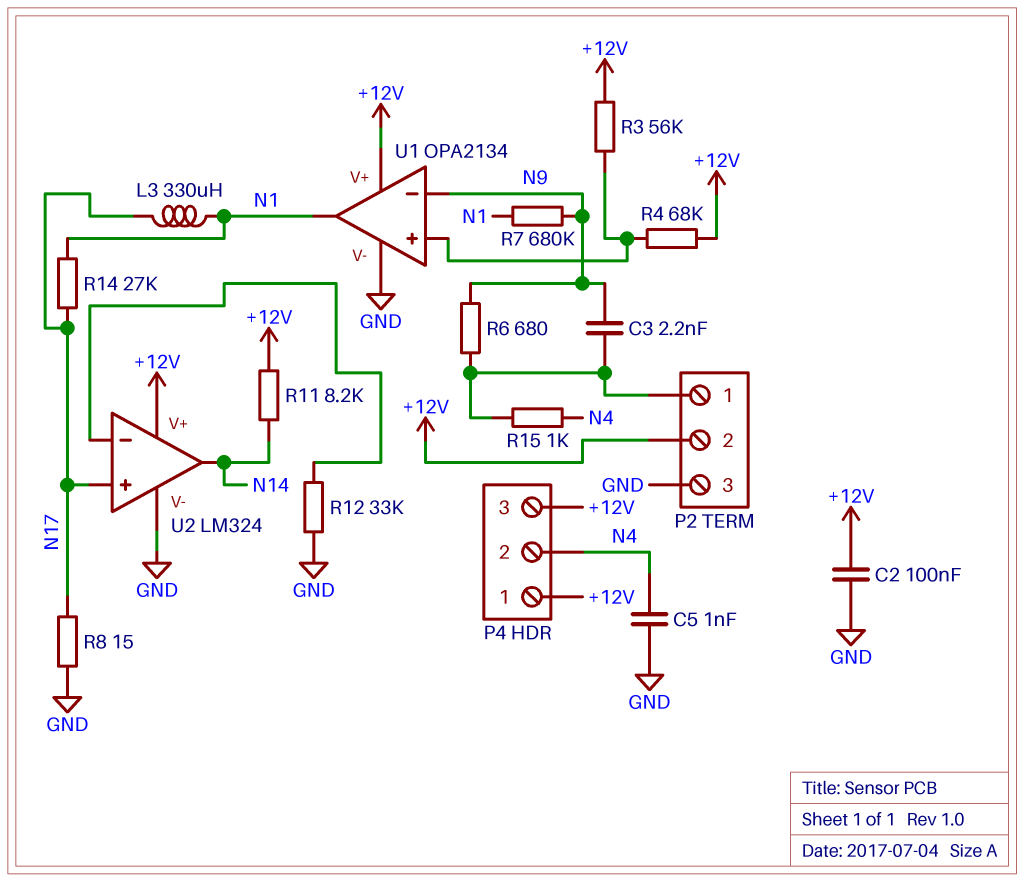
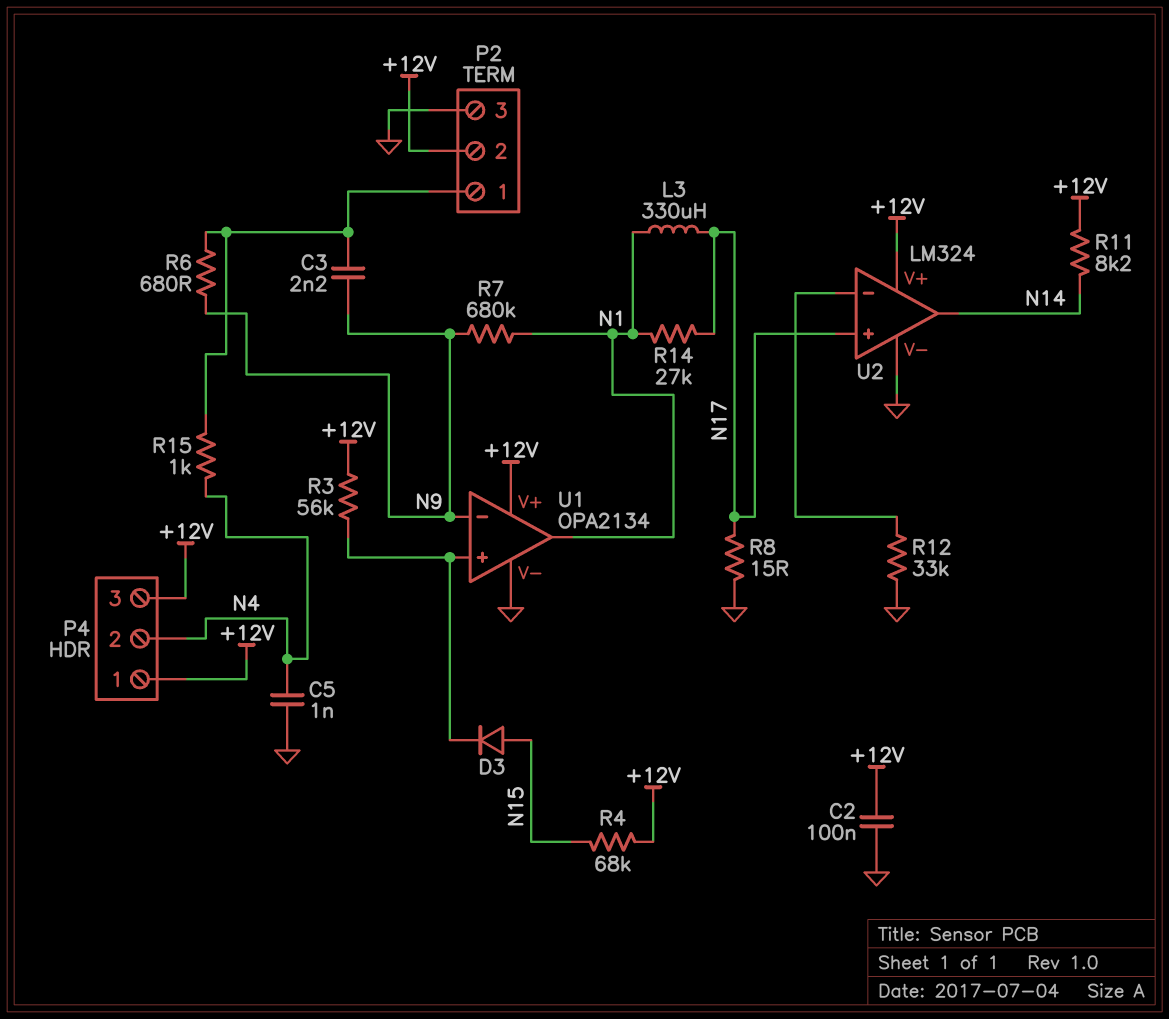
D3: none -> diode (A N15, K U1/in+)
R4: 68k (+12V, U1/in+) -> 68k (+12V, N15)

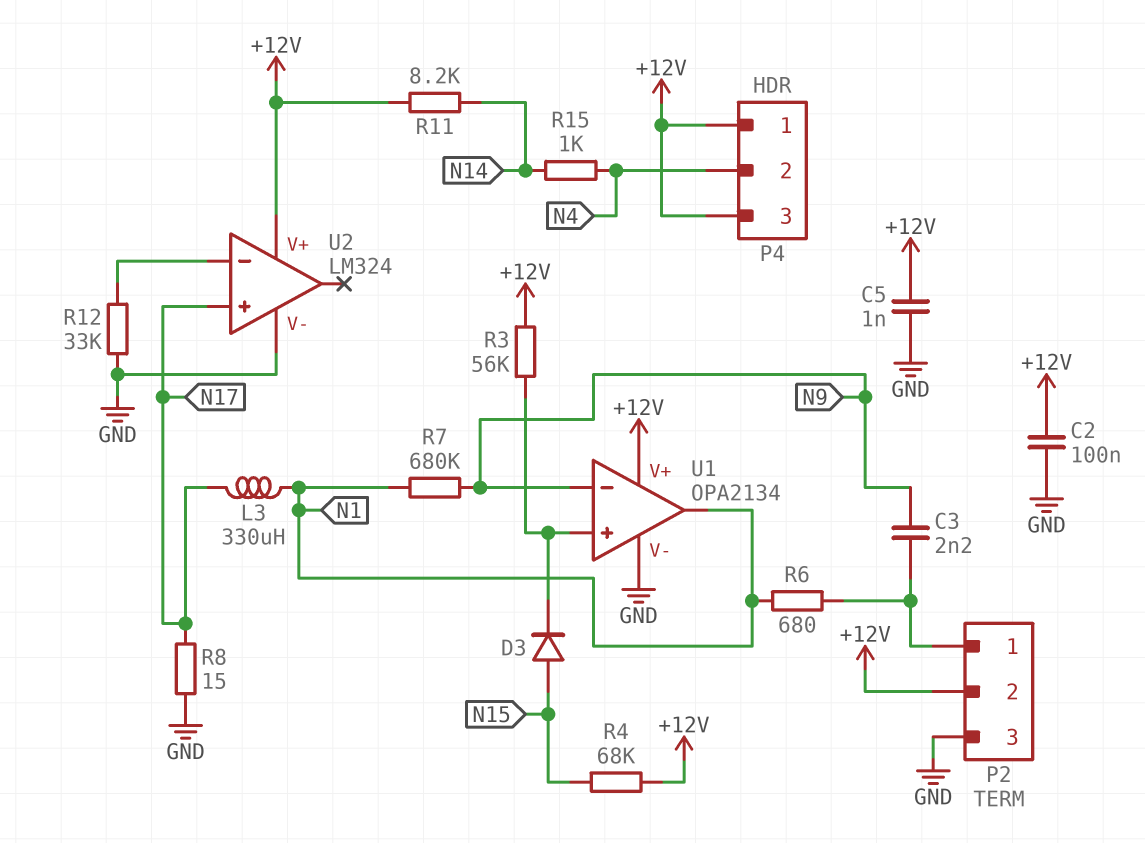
C5: 1nF (GND, N4) -> 1nF (+12V, GND)
R6: 680 (N9, P2/1) -> 680 (N1, P2/1)
R14: 27k (N1, N17) -> none
R15: 1k (N4, P2/1) -> 1k (N4, N14)
U2 pin out: N14 -> none

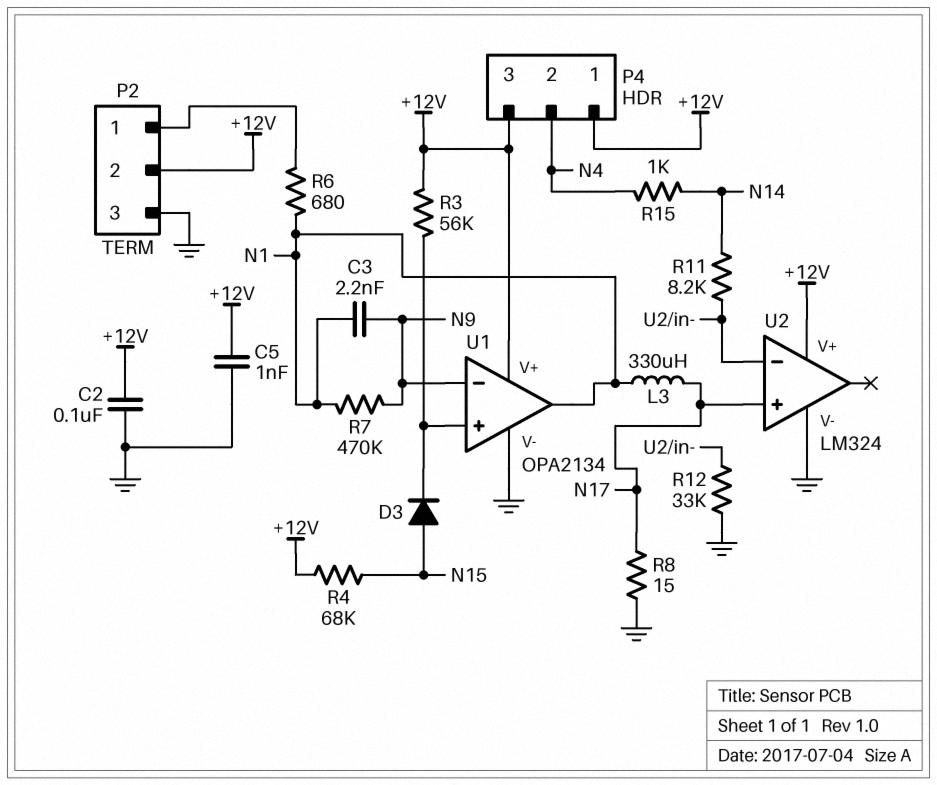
C3: 2.2nF (N9, P2/1) -> 2.2nF (N1, N9)
R7: 680k (N1, N9) -> 470k (N1, N9)
R11: 8.2k (+12V, N14) -> 8.2k (N14, U2/in-)

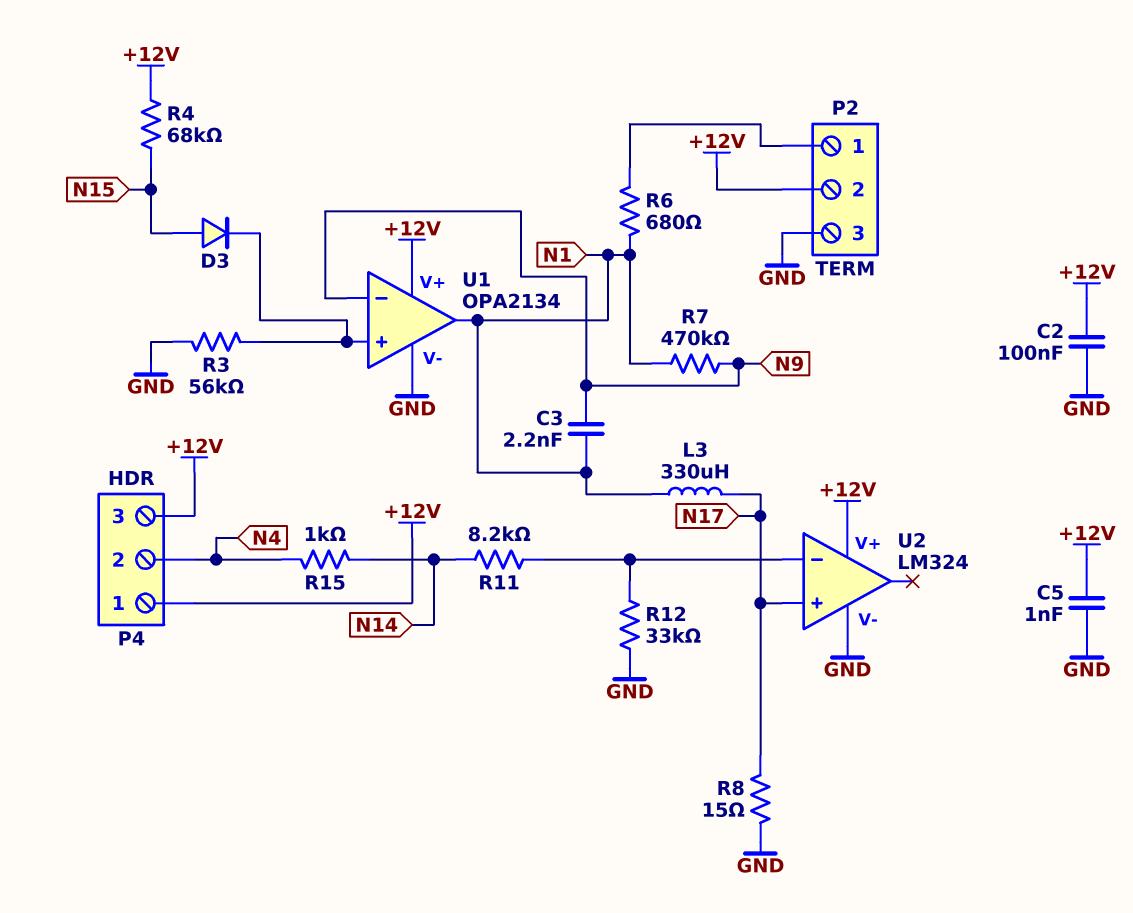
R3: 56k (+12V, U1/in+) -> 56k (GND, U1/in+)

